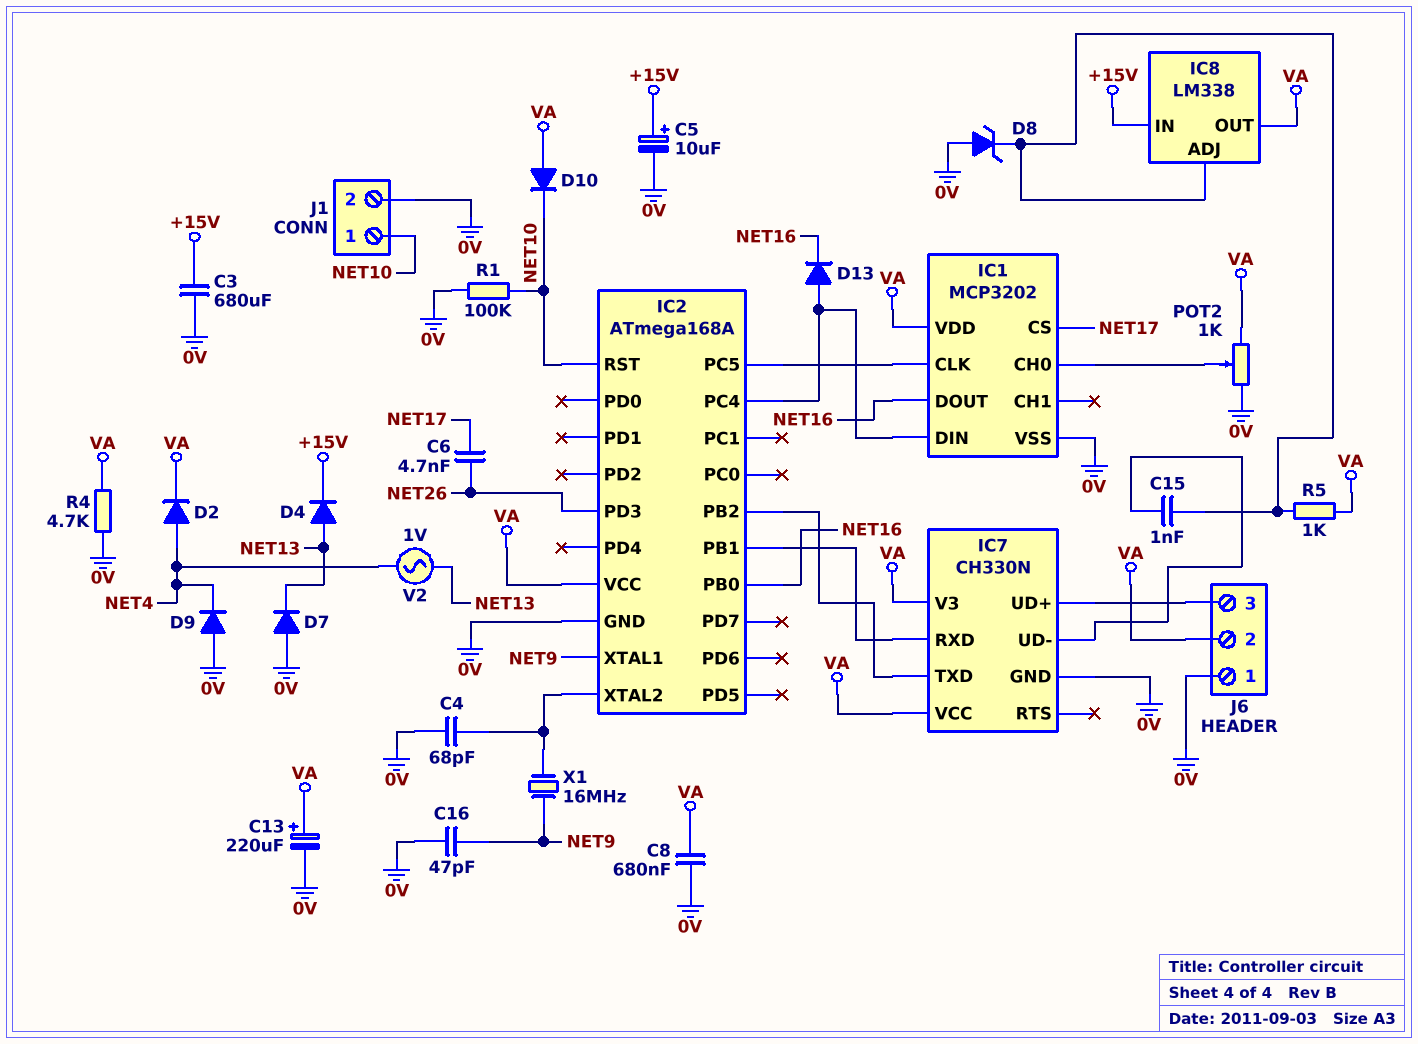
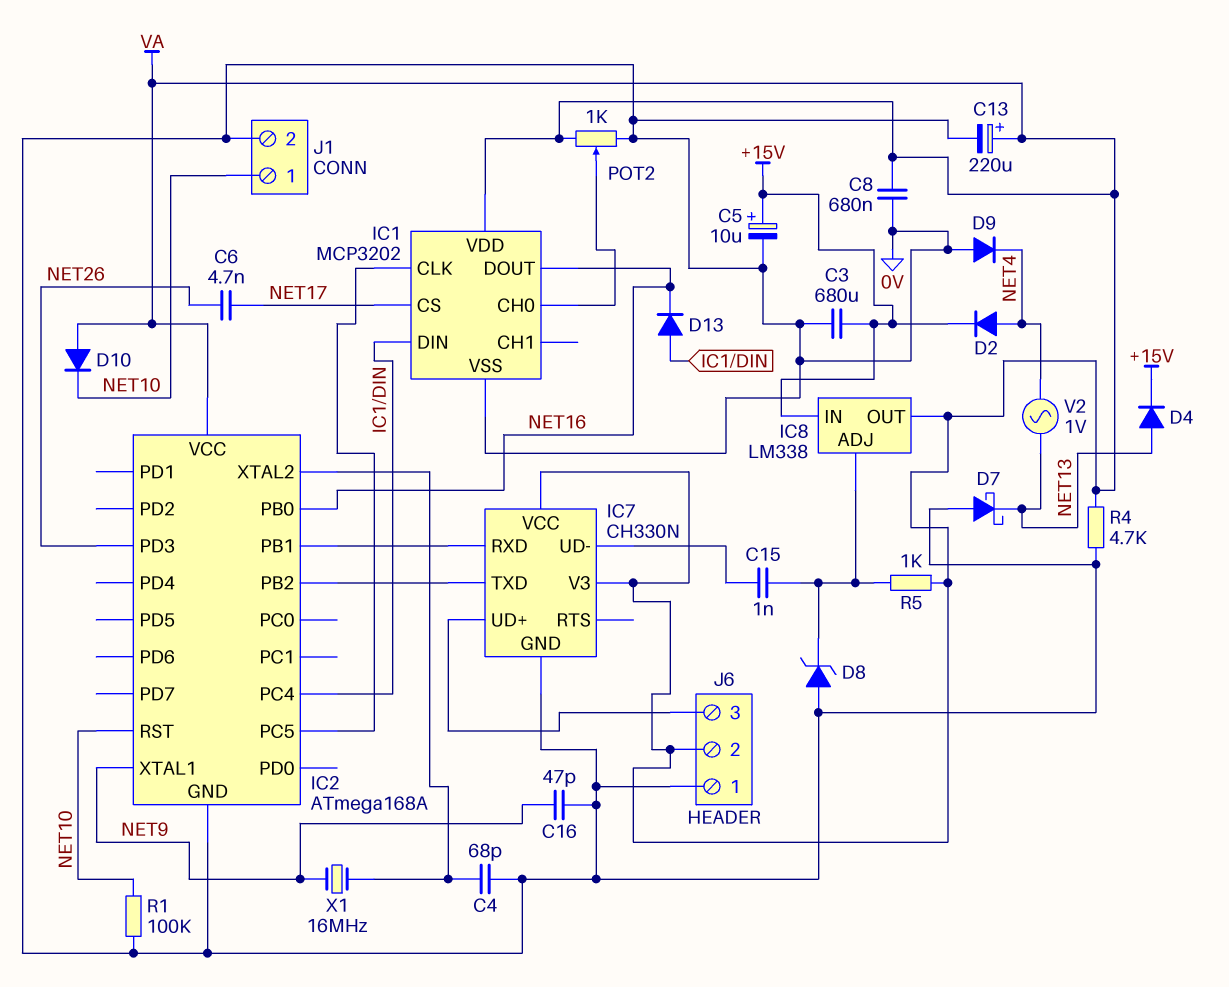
D2: diode (A NET4, K VA) -> diode (A NET4, K +15V)
D7: diode (A 0V, K NET13) -> schottky (A 0V, K NET13)

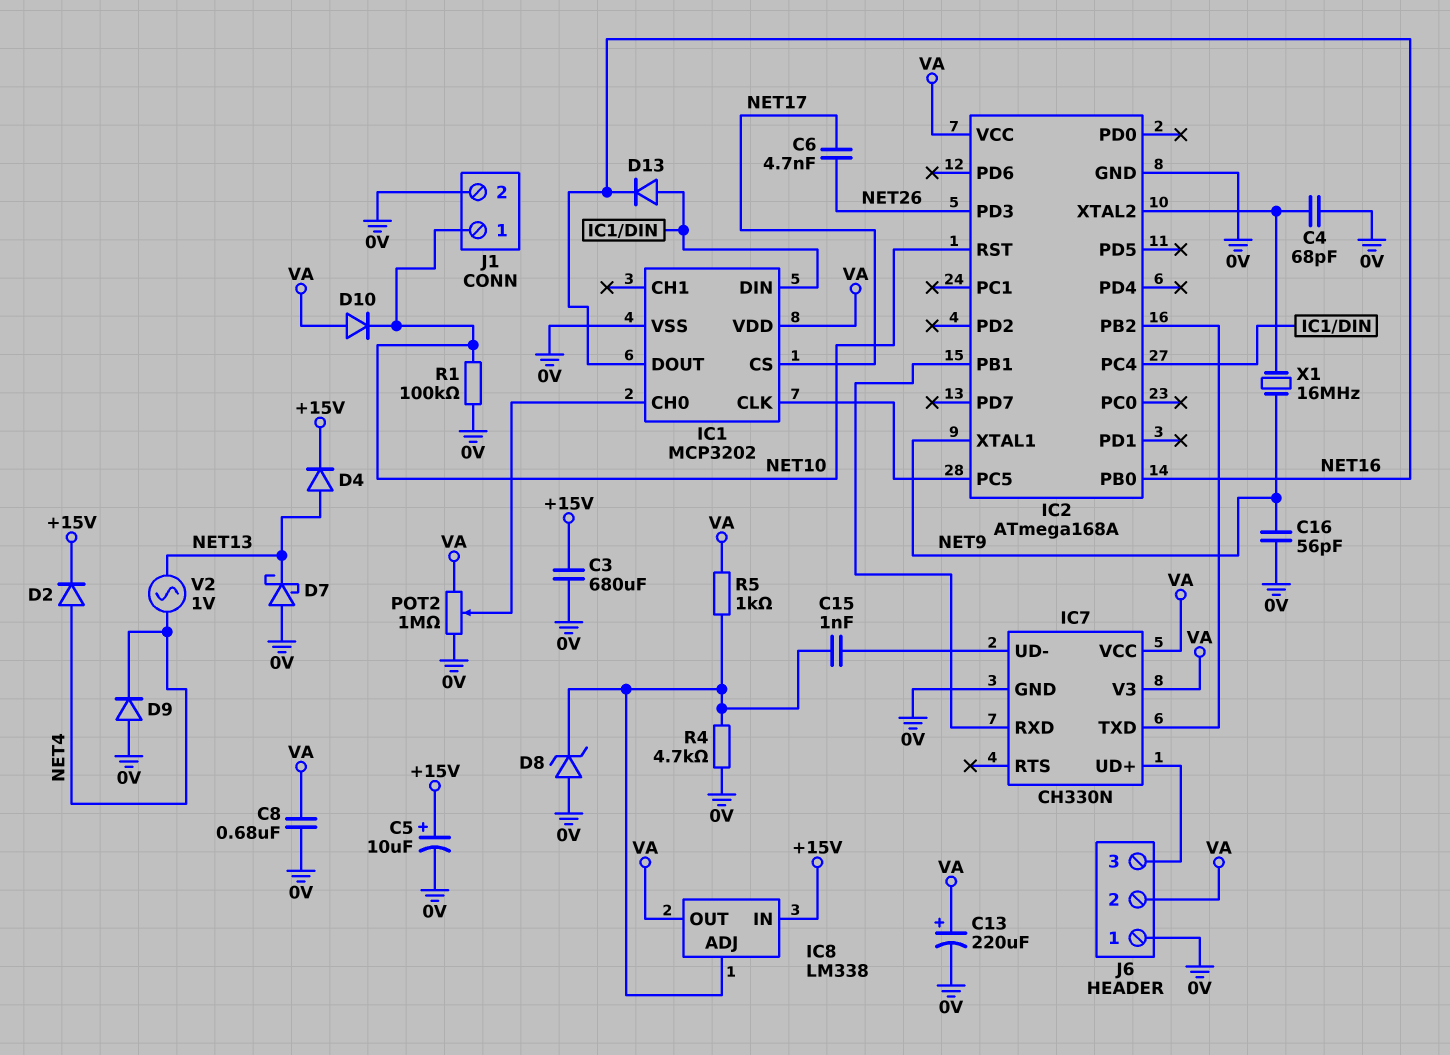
C16: 47pF (0V, NET9) -> 56pF (0V, NET9)
POT2: 1k (0V, VA, wiper IC1/CH0) -> 1M (0V, VA, wiper IC1/CH0)
R4: 4.7k (0V, VA) -> 4.7k (0V, IC8/ADJ)

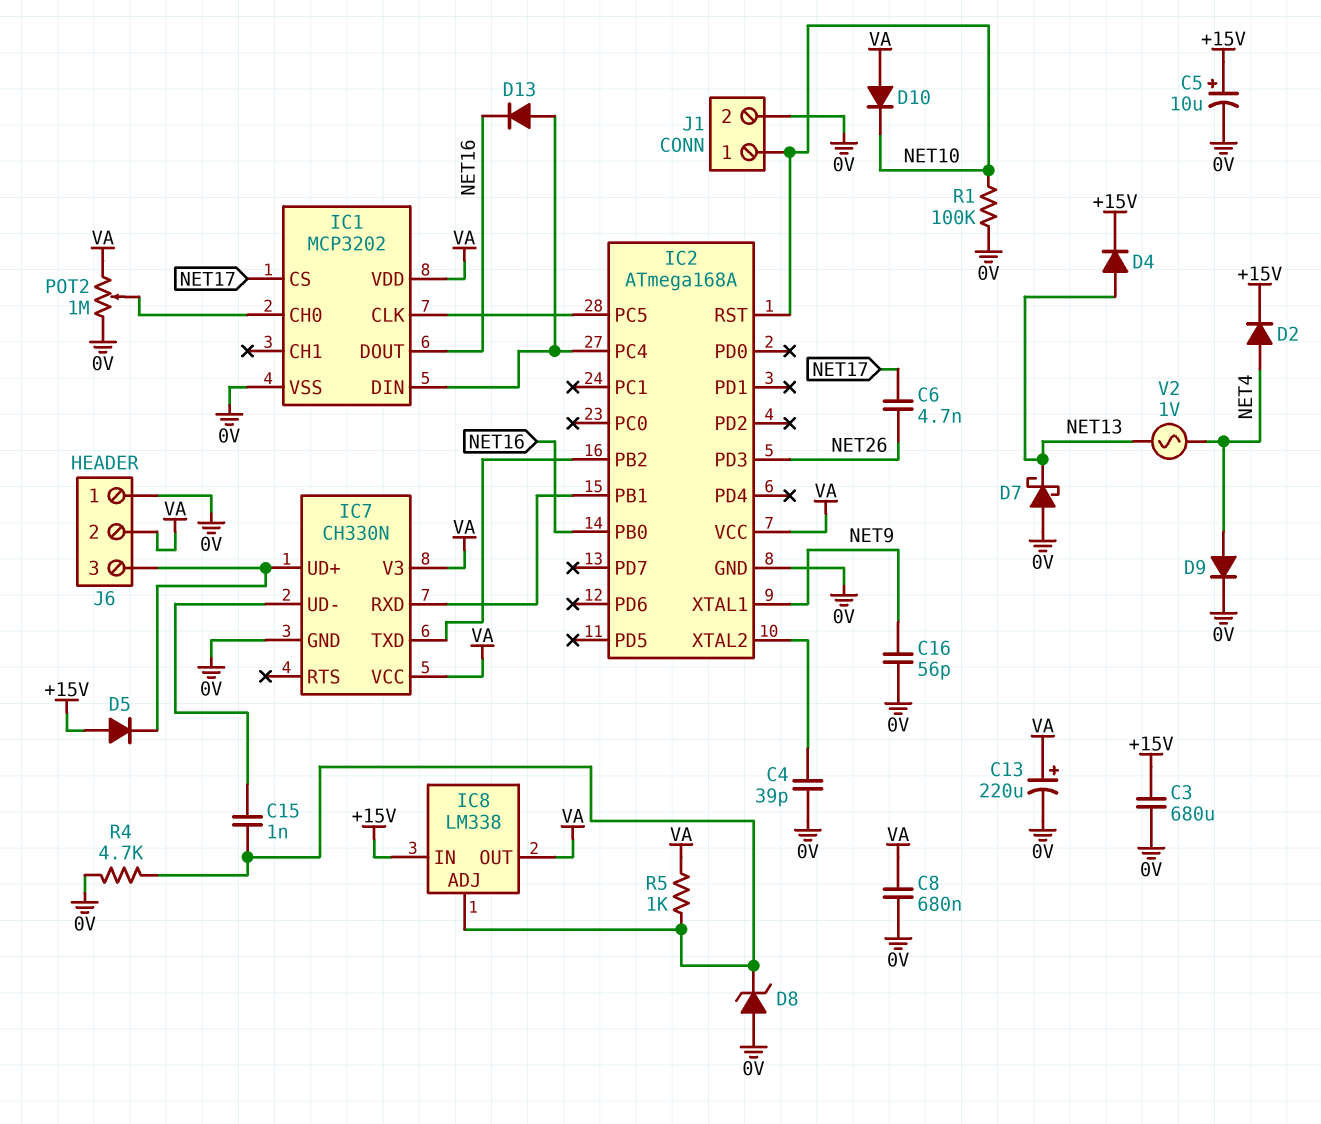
C4: 68pF (0V, IC2/XTAL2) -> 39pF (0V, IC2/XTAL2)
D5: none -> diode (A +15V, K IC7/UD+)
D9: diode (A 0V, K NET4) -> diode (A NET4, K 0V)
X1: 16MHz (IC2/XTAL2, NET9) -> none

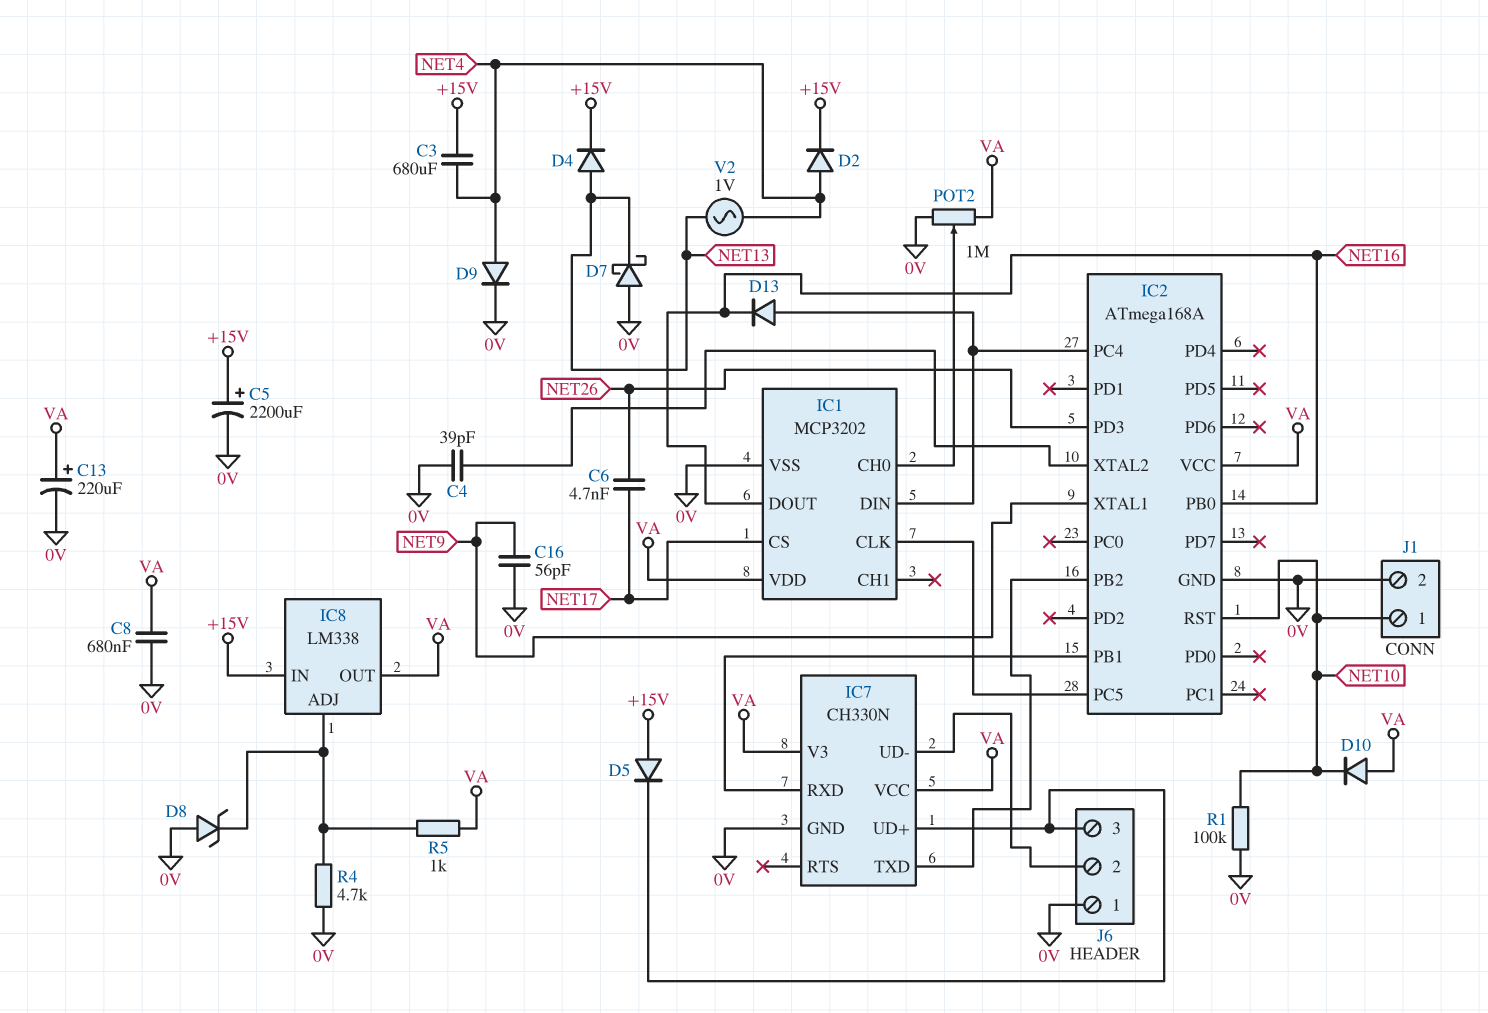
C3: 680uF (+15V, 0V) -> 680uF (+15V, NET4)
C5: 10uF (plus +15V, minus 0V) -> 2200uF (plus +15V, minus 0V)
C15: 1nF (IC7/UD-, IC8/ADJ) -> none
J6 pin 2: VA -> IC7/UD-

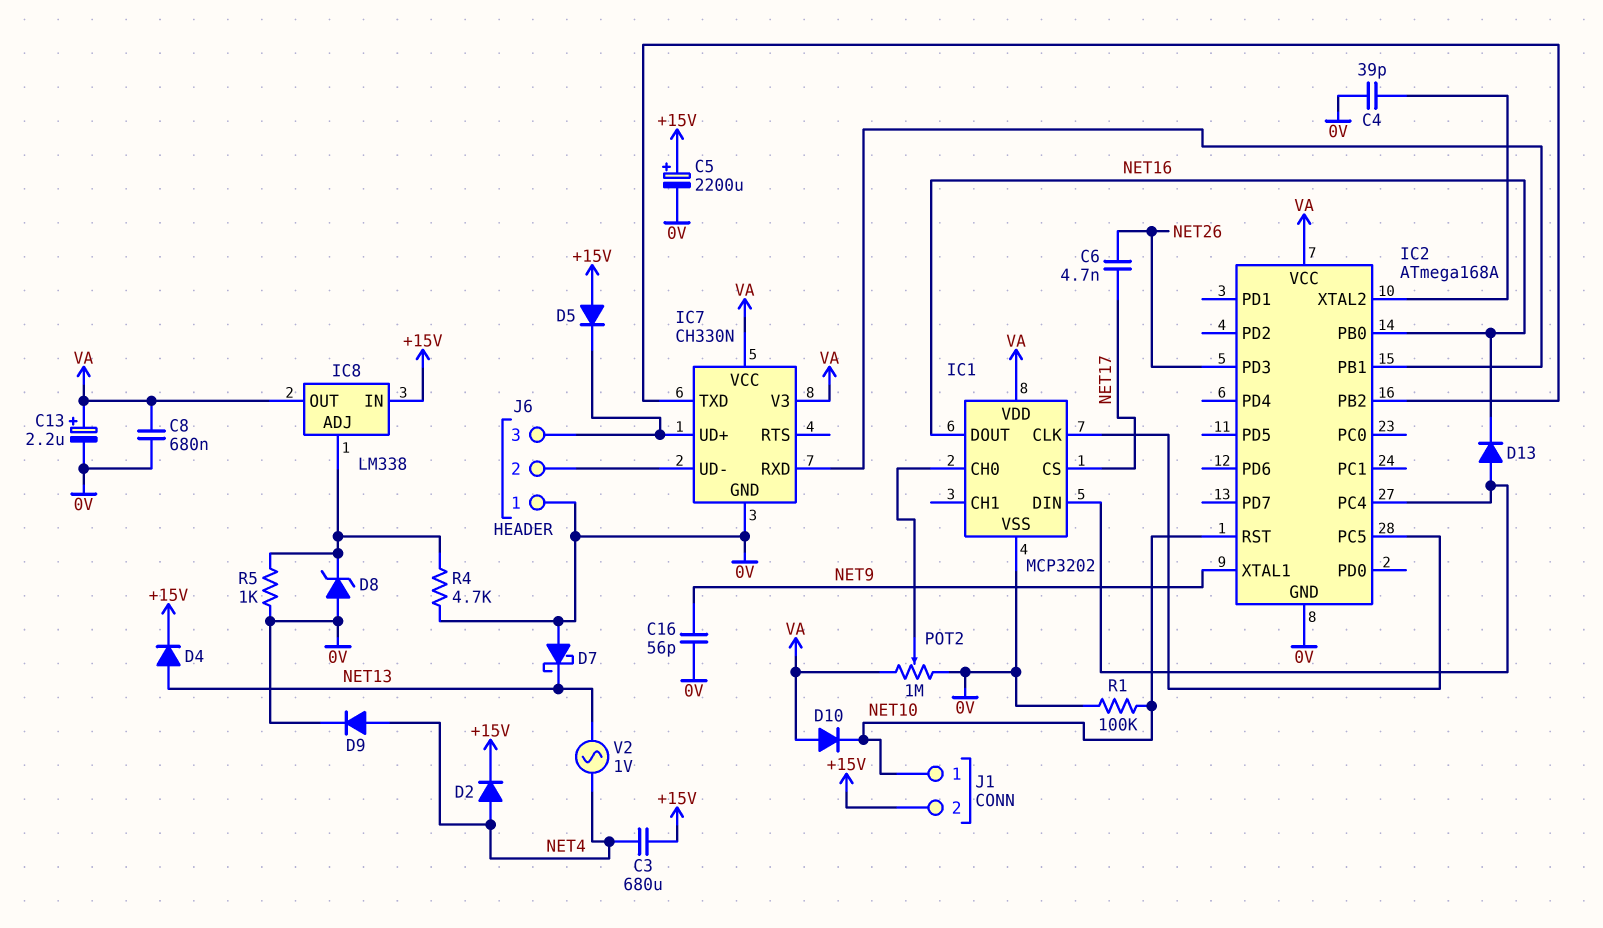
C13: 220uF (plus VA, minus 0V) -> 2.2uF (plus VA, minus 0V)
J1 pin 2: 0V -> +15V
R5: 1k (IC8/ADJ, VA) -> 1k (0V, IC8/ADJ)

